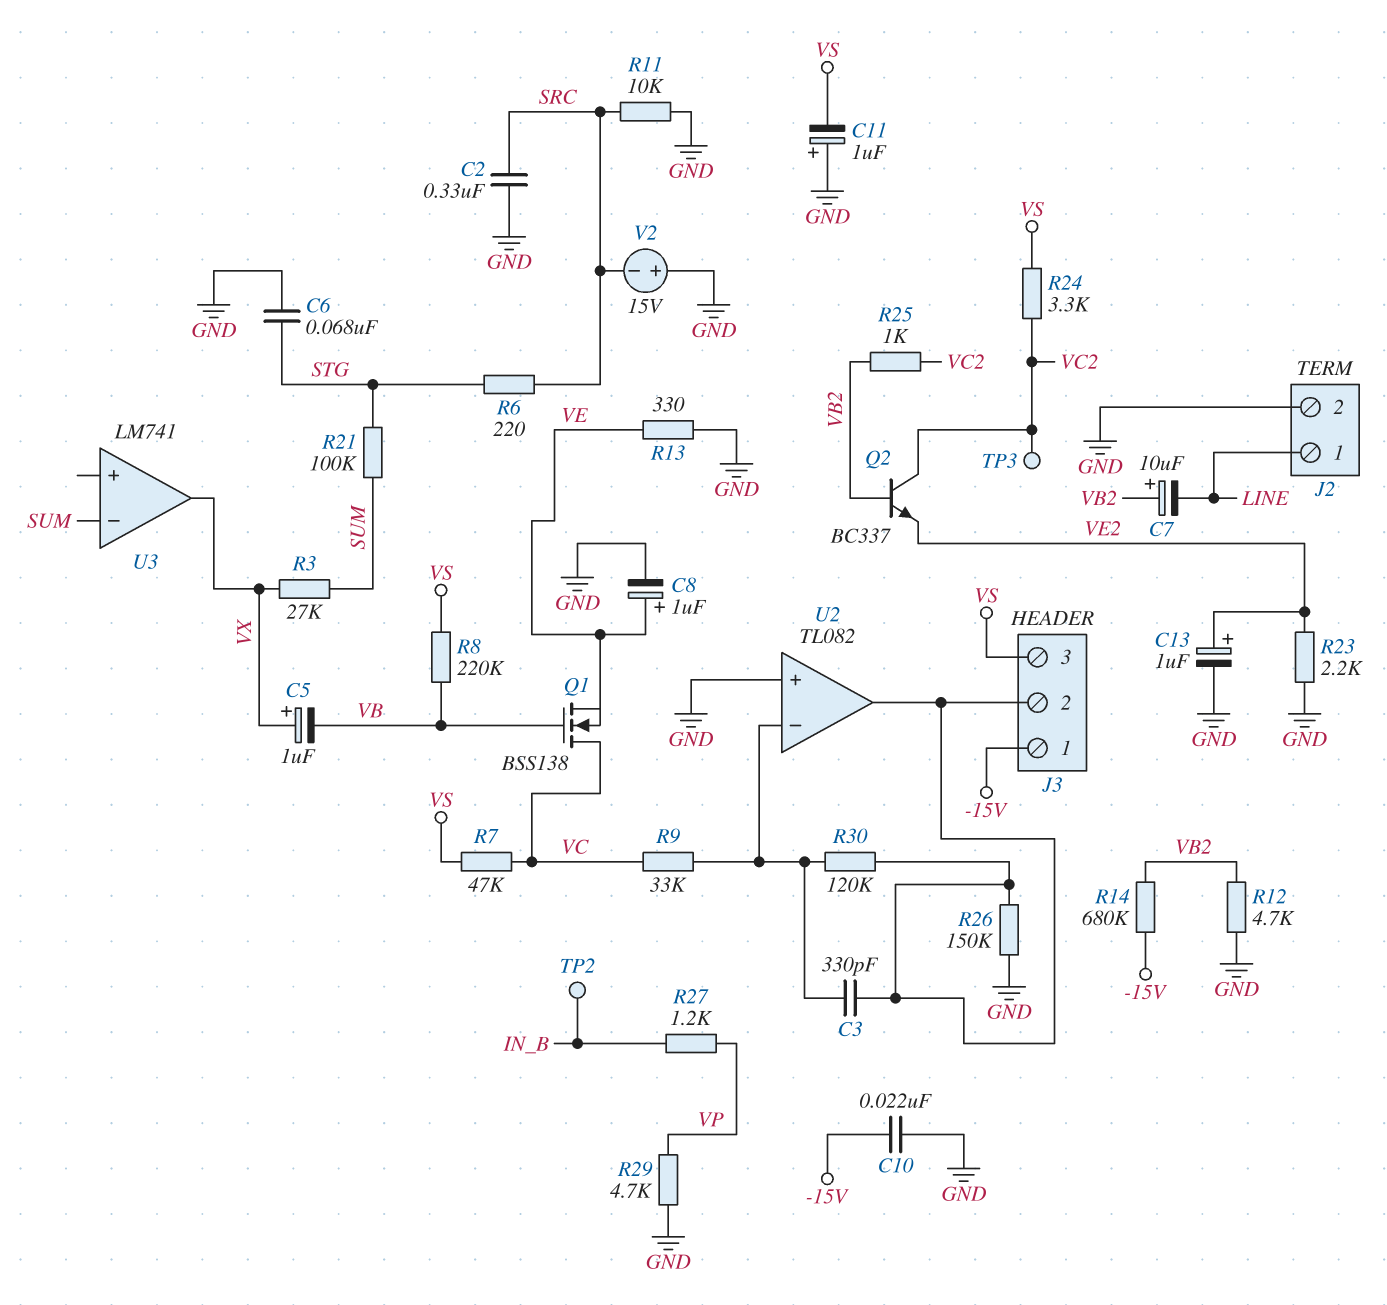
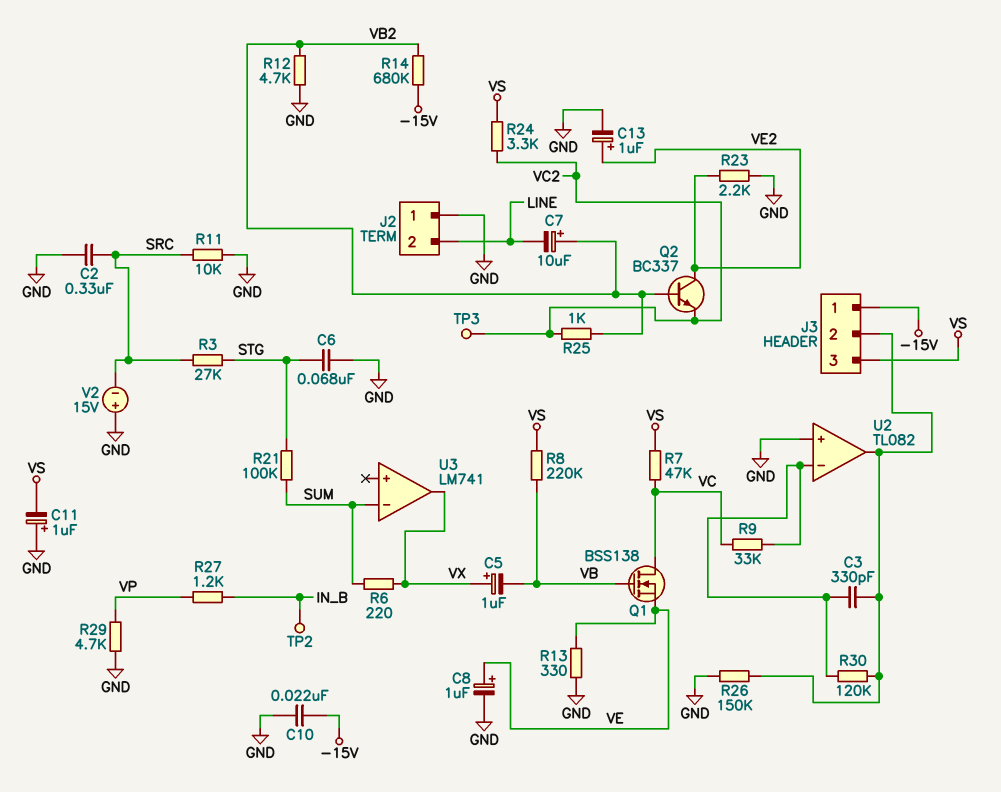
J2 pin 1: LINE -> GND
J2 pin 2: GND -> LINE
Q2: NPN BC337 (B VB2, C VC2, E VE2) -> NPN BC337 (B VB2, C VE2, E VC2)
R3: 27k (SUM, VX) -> 27k (SRC, STG)
R6: 220 (SRC, STG) -> 220 (SUM, VX)

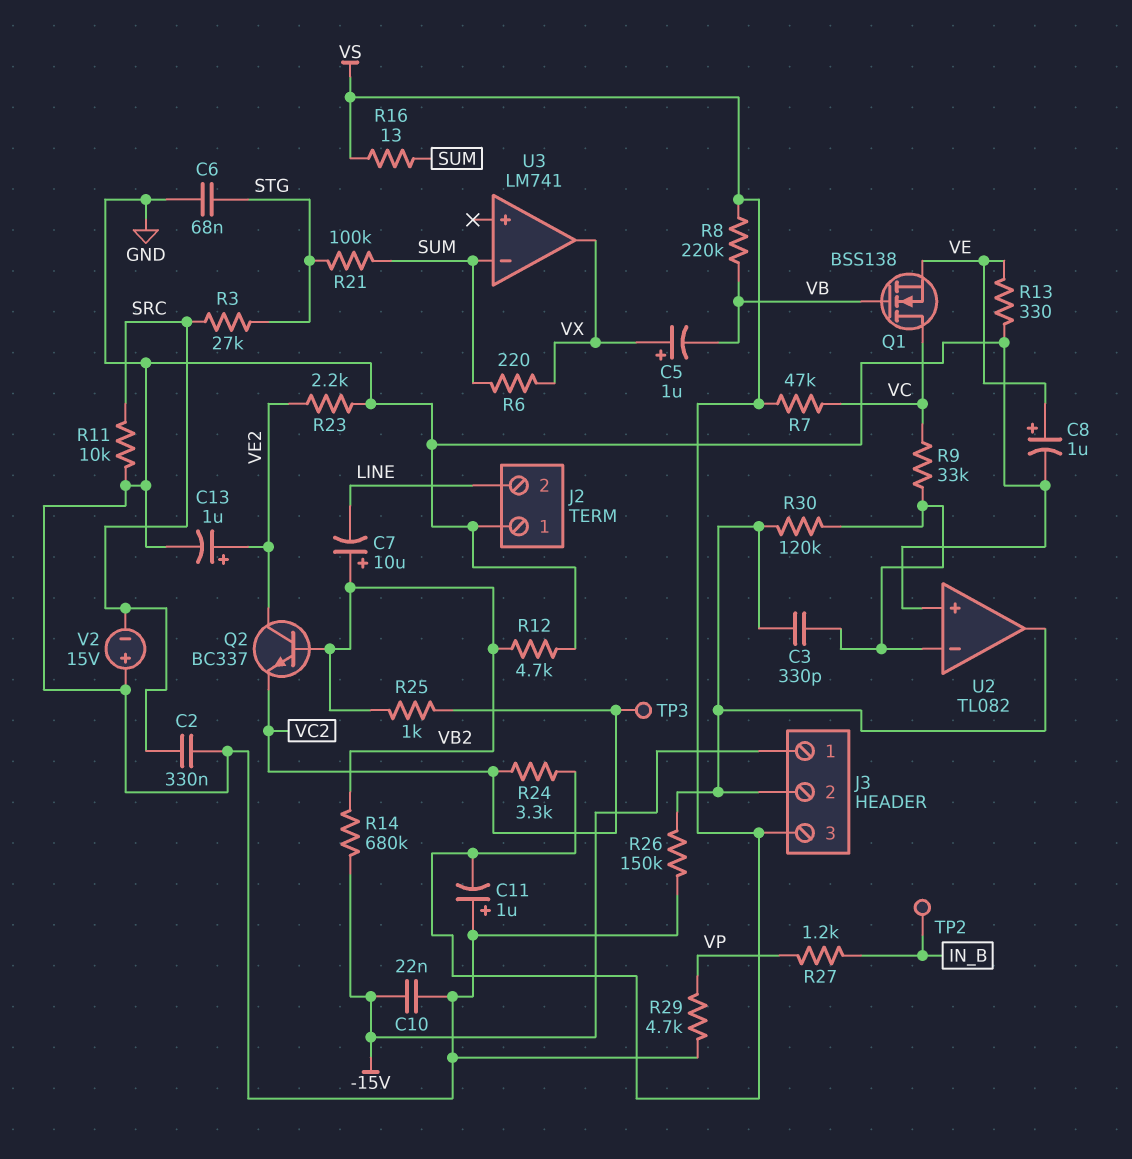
R16: none -> 13 (SUM, VS)

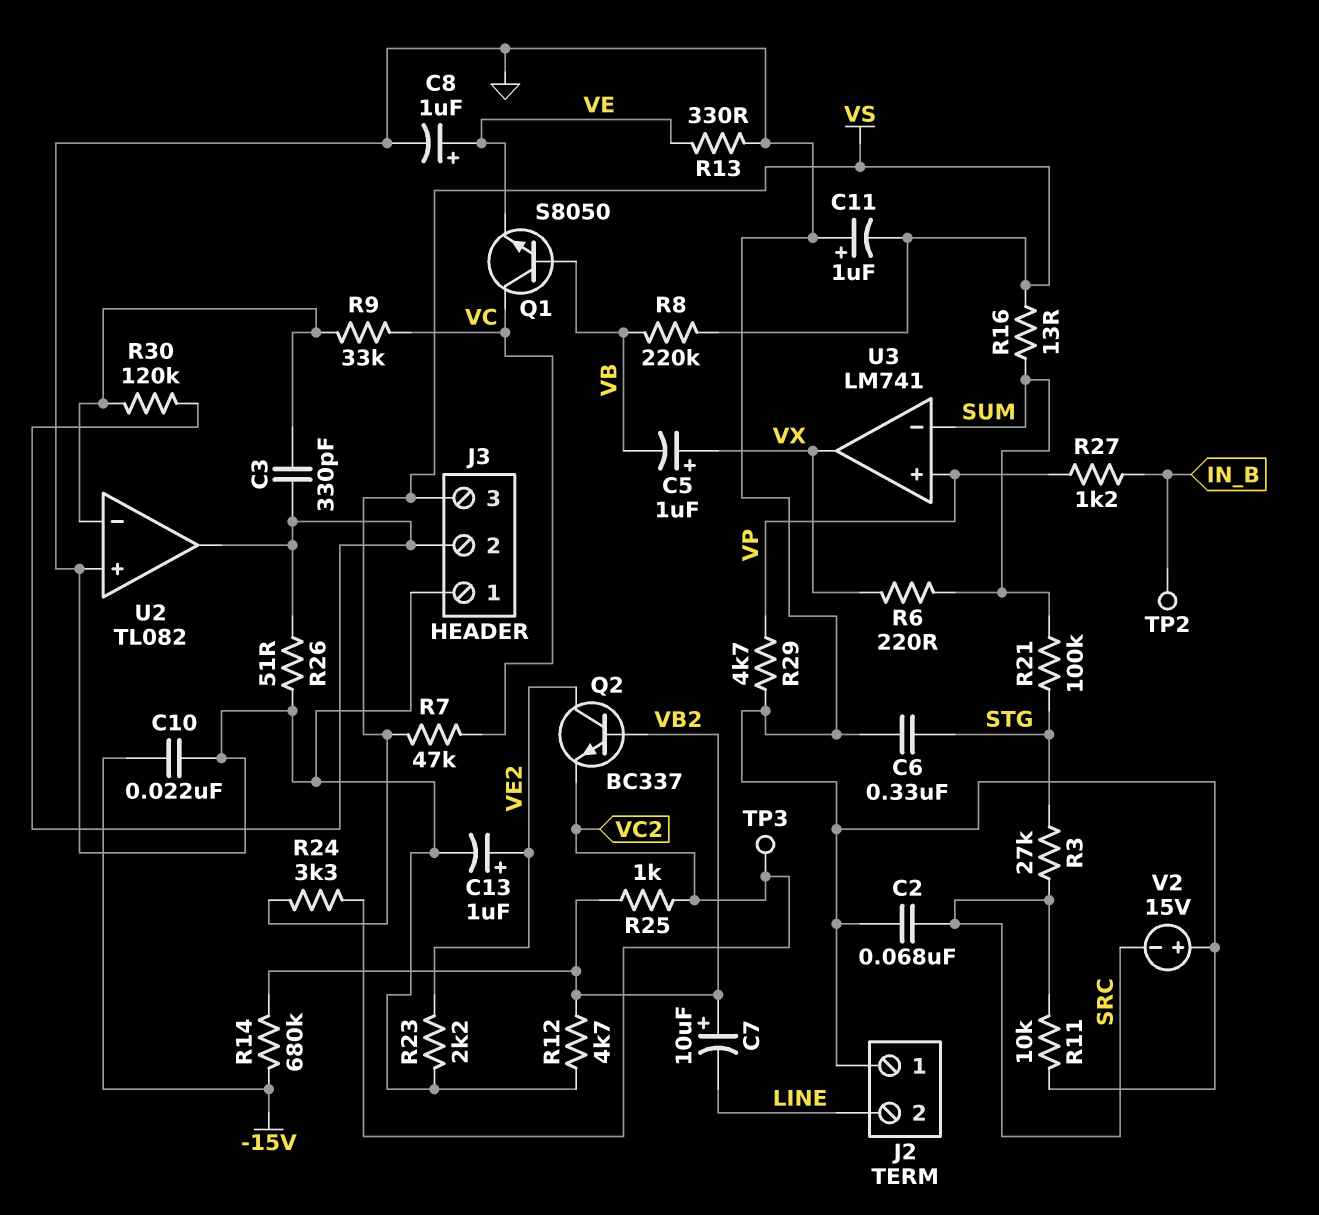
C2: 330nF (GND, SRC) -> 68nF (GND, SRC)
C6: 68nF (GND, STG) -> 330nF (GND, STG)
J3 pin 1: -15V -> GND
Q1: NMOS BSS138 (G VB, D VC, S VE) -> NPN S8050 (B VB, C VC, E VE)
R26: 150k (GND, J3/2) -> 51 (GND, J3/2)
U3 pin in+: none -> VP

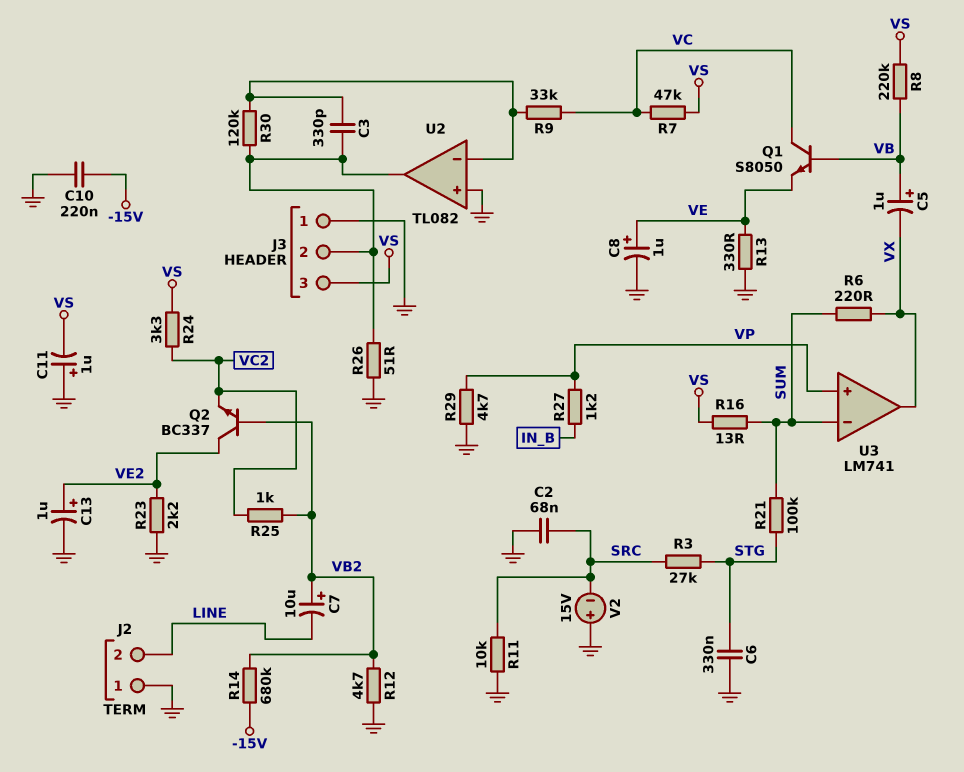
C5: 1uF (plus VX, minus VB) -> 1uF (plus VB, minus VX)
C10: 22nF (-15V, GND) -> 220nF (-15V, GND)
TP2: test point (IN_B) -> none
TP3: test point (VC2) -> none

